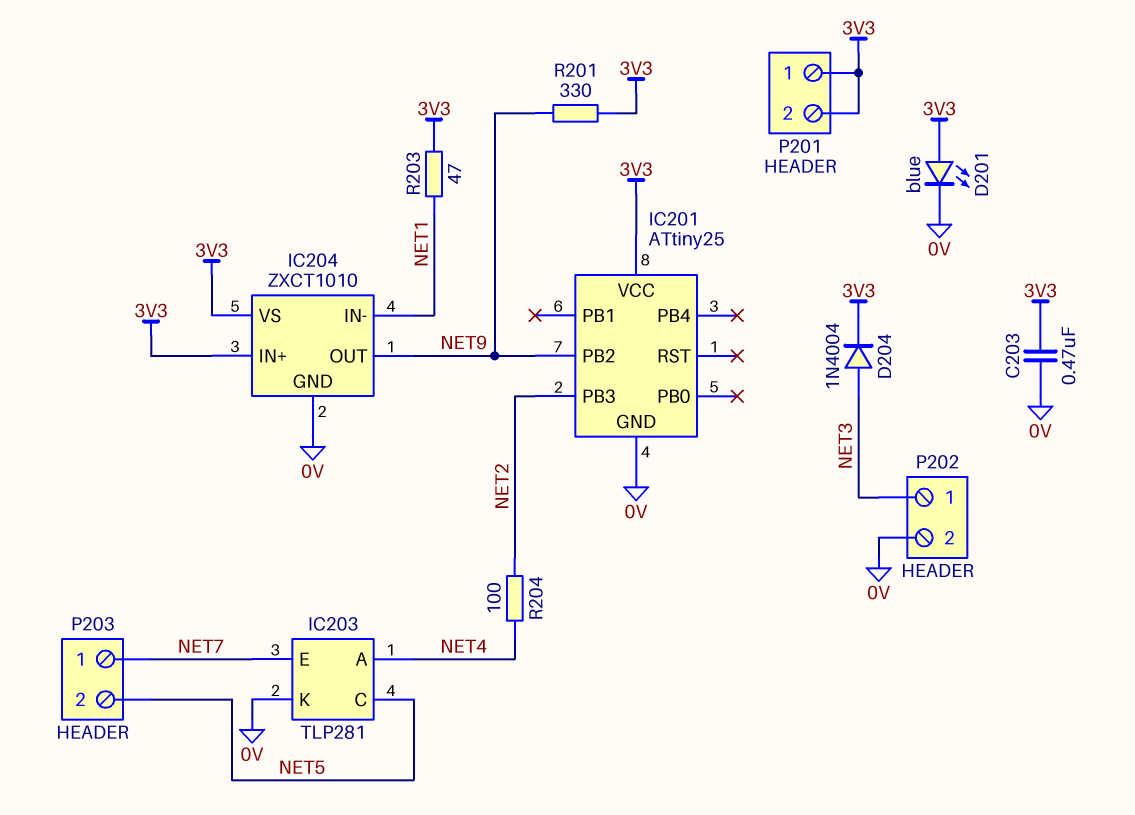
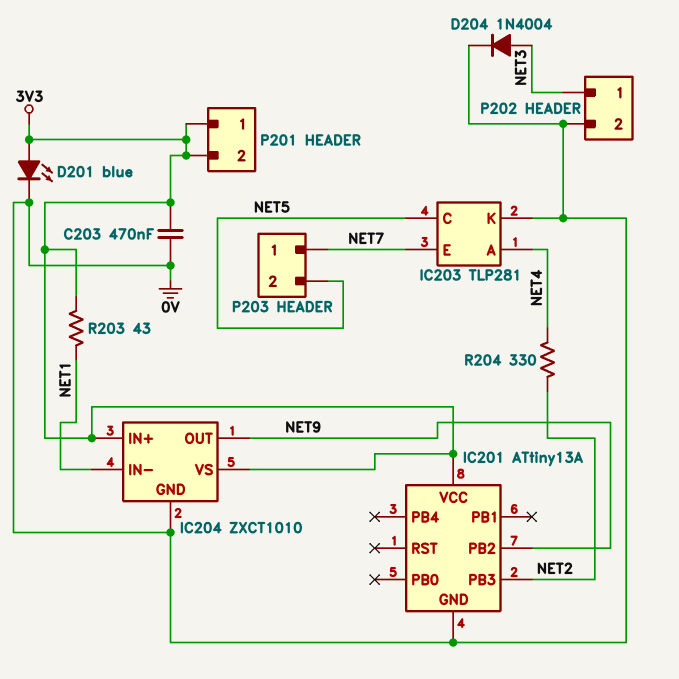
D204: diode 1N4004 (A NET3, K 3V3) -> diode 1N4004 (A NET3, K 0V)
IC201: ATtiny25 -> ATtiny13A
R201: 330 (3V3, NET9) -> none
R203: 47 (3V3, NET1) -> 43 (3V3, NET1)
R204: 100 (NET2, NET4) -> 330 (NET2, NET4)

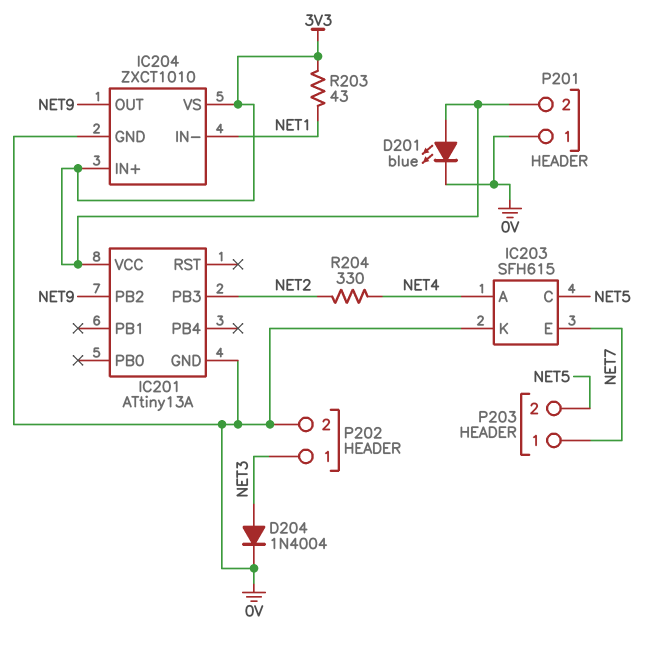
C203: 470nF (0V, 3V3) -> none
IC203: TLP281 -> SFH615
P201 pin 1: 3V3 -> 0V

